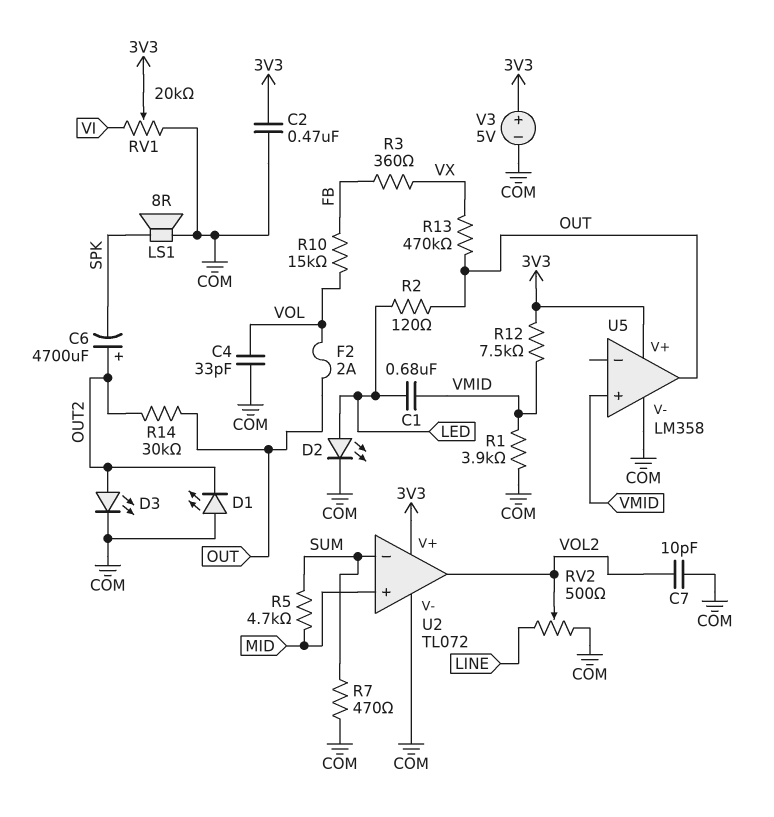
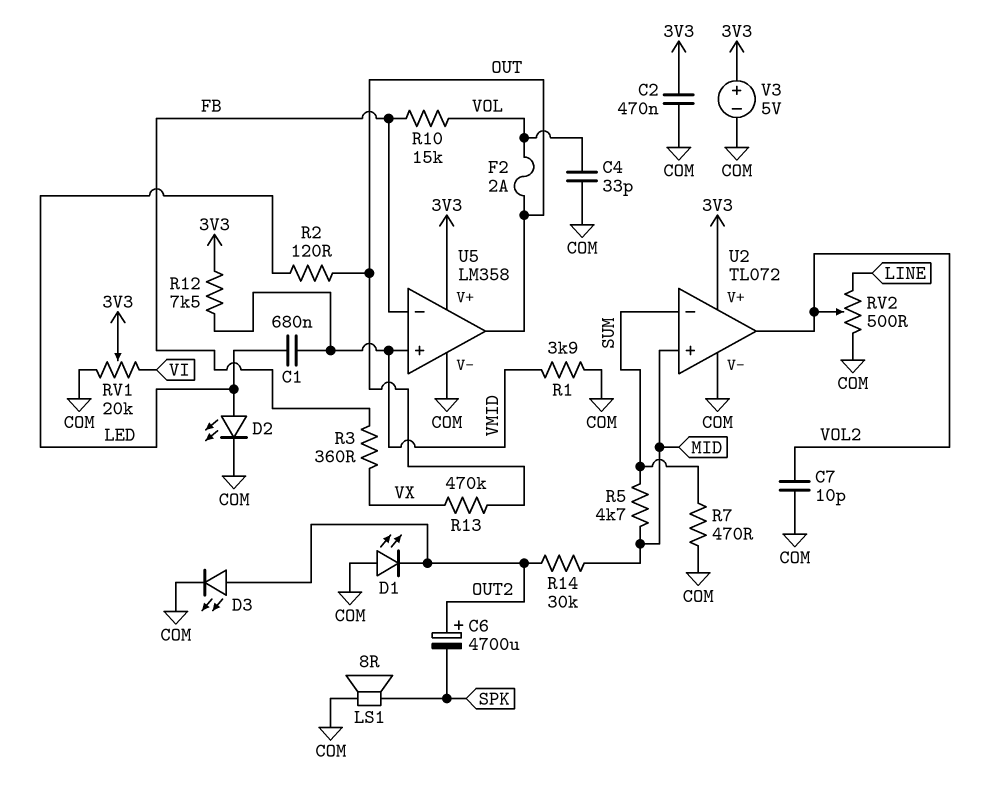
R14: 30k (OUT, OUT2) -> 30k (MID, OUT2)
U5 pin in-: none -> FB

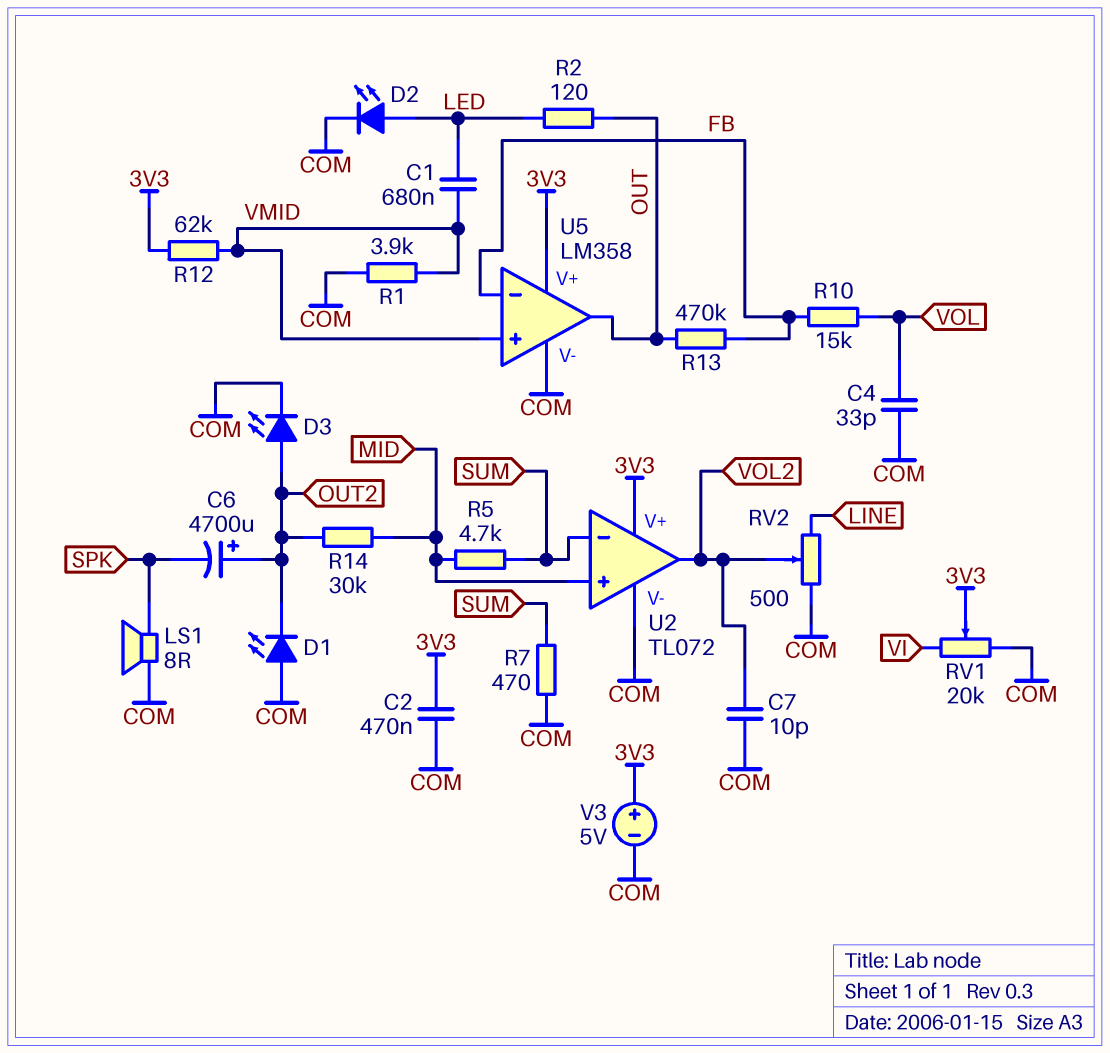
F2: 2A (OUT, VOL) -> none
R3: 360 (FB, VX) -> none
R12: 7.5k (3V3, VMID) -> 62k (3V3, VMID)
R13: 470k (OUT, VX) -> 470k (FB, OUT)

